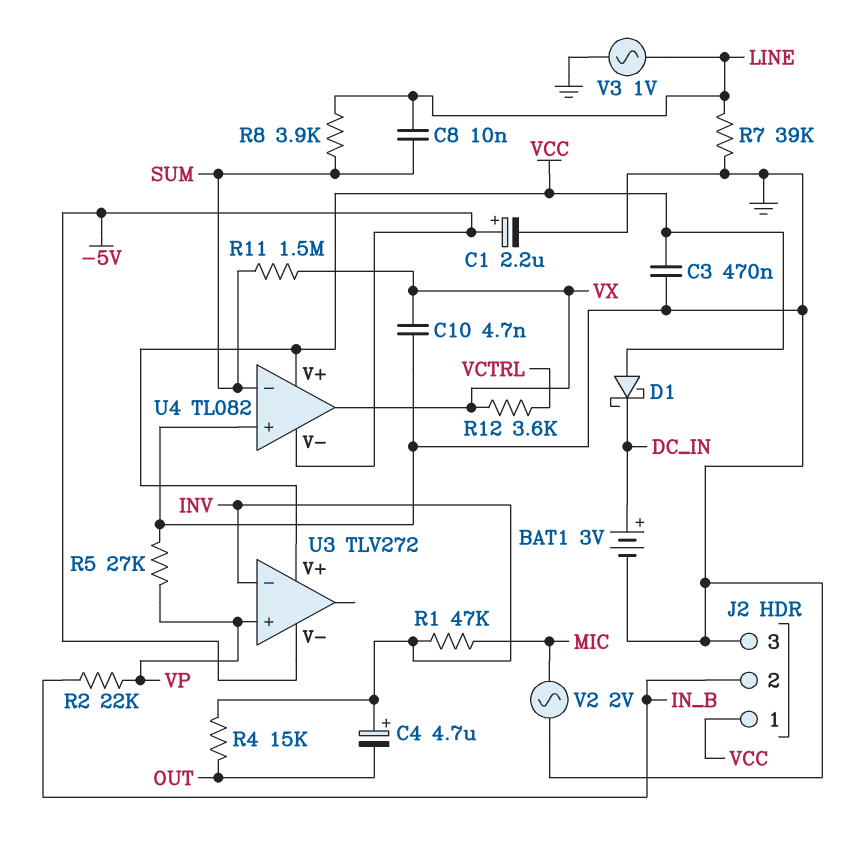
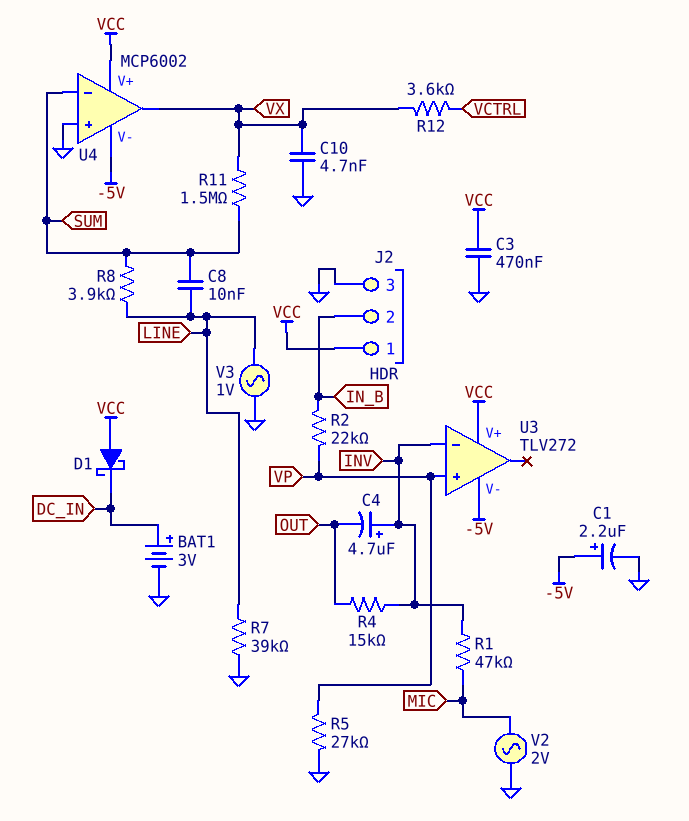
U4: TL082 -> MCP6002

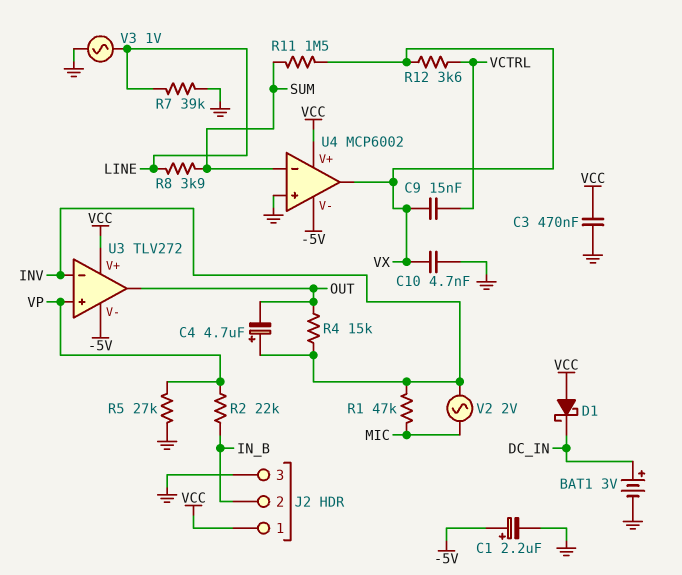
C8: 10nF (LINE, SUM) -> none
C9: none -> 15nF (VCTRL, VX)
U3 pin out: none -> OUT
V2: AC 2V (GND, MIC) -> AC 2V (INV, MIC)

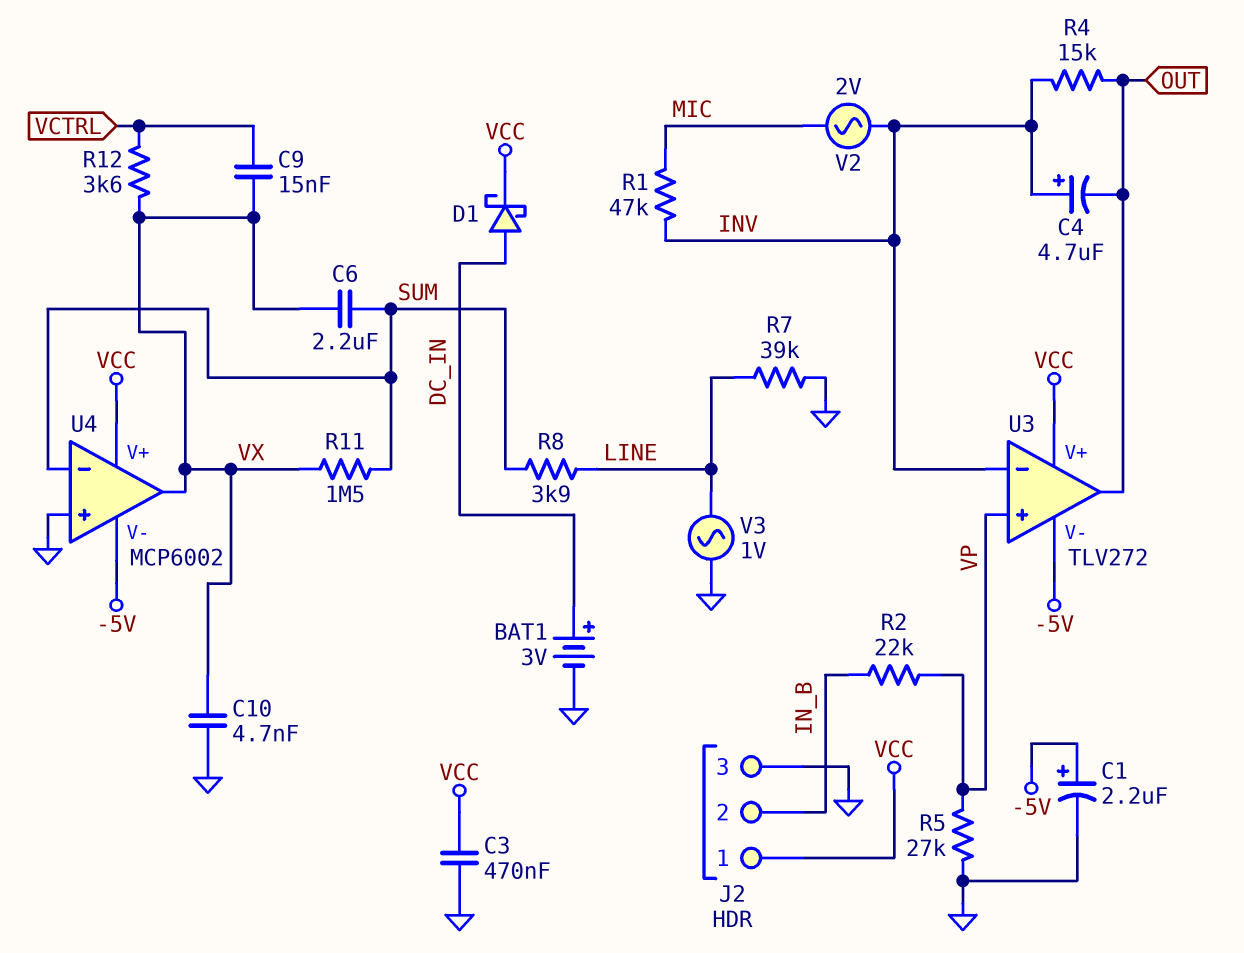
C6: none -> 2.2uF (SUM, VX)
D1: schottky (A VCC, K DC_IN) -> schottky (A DC_IN, K VCC)

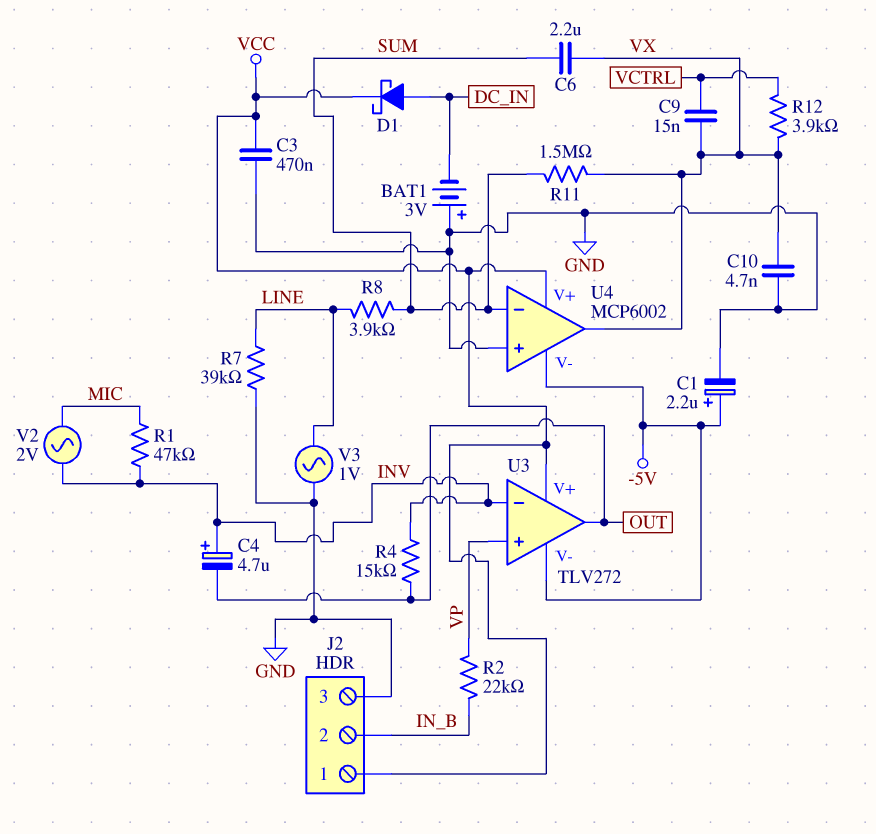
BAT1: 3V (plus DC_IN, minus GND) -> 3V (plus GND, minus DC_IN)
R5: 27k (GND, VP) -> none
R12: 3.6k (VCTRL, VX) -> 3.9k (VCTRL, VX)

